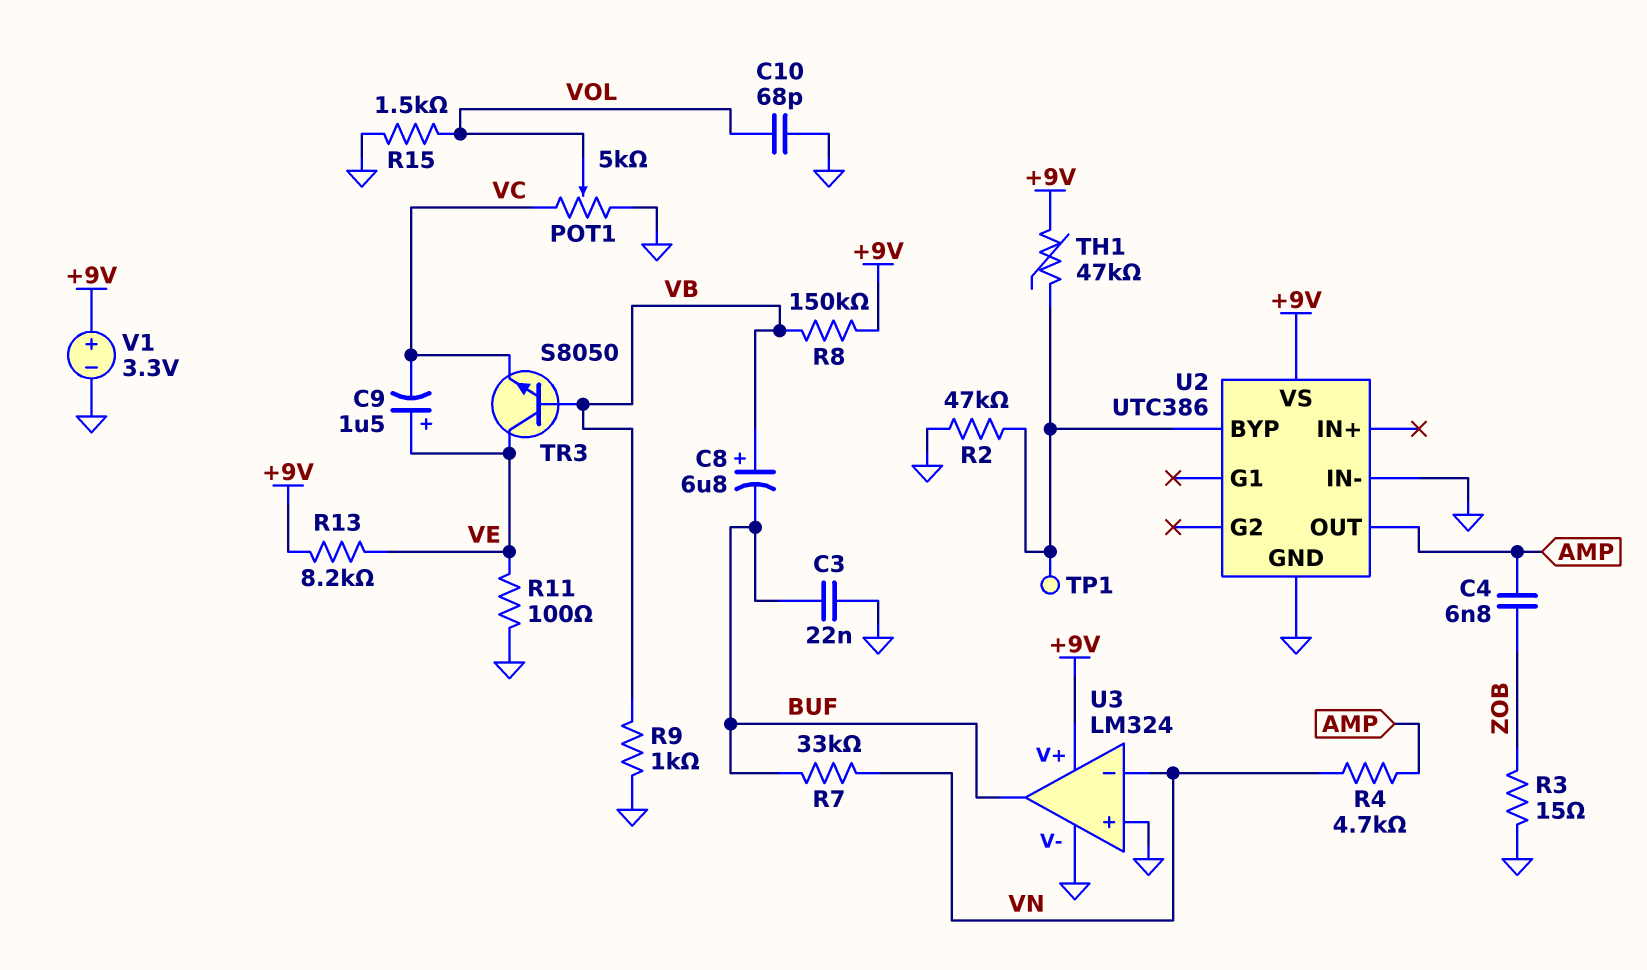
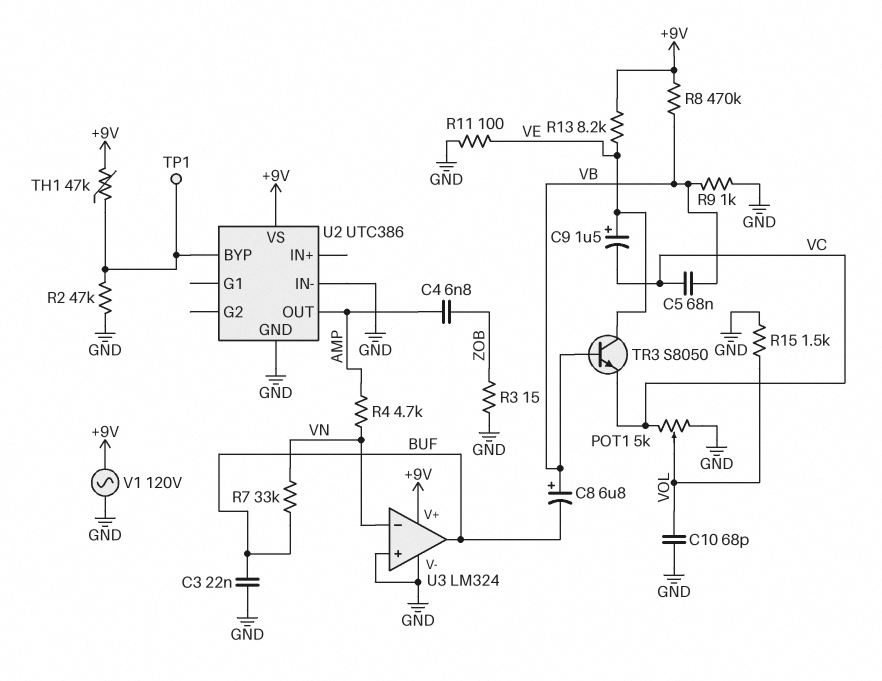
C5: none -> 68nF (VB, VC)
R8: 150k (+9V, VB) -> 470k (+9V, VB)
V1: 3.3V (plus +9V, minus GND) -> AC 120V (+9V, GND)

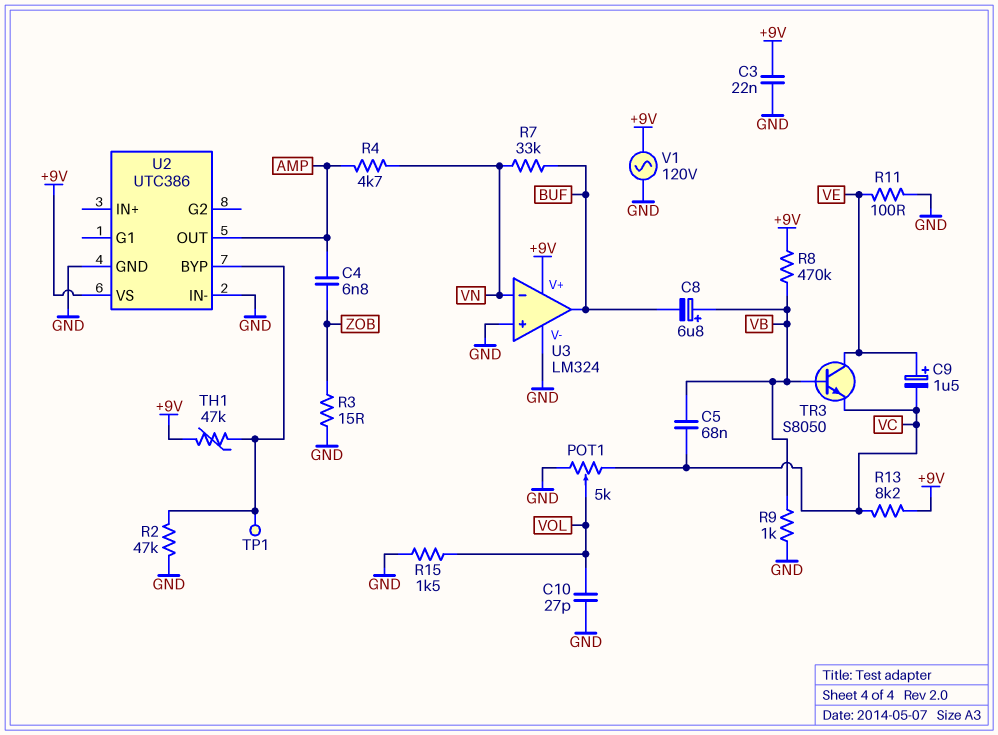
C3: 22nF (BUF, GND) -> 22nF (+9V, GND)
C10: 68pF (GND, VOL) -> 27pF (GND, VOL)
R13: 8.2k (+9V, VE) -> 8.2k (+9V, VC)

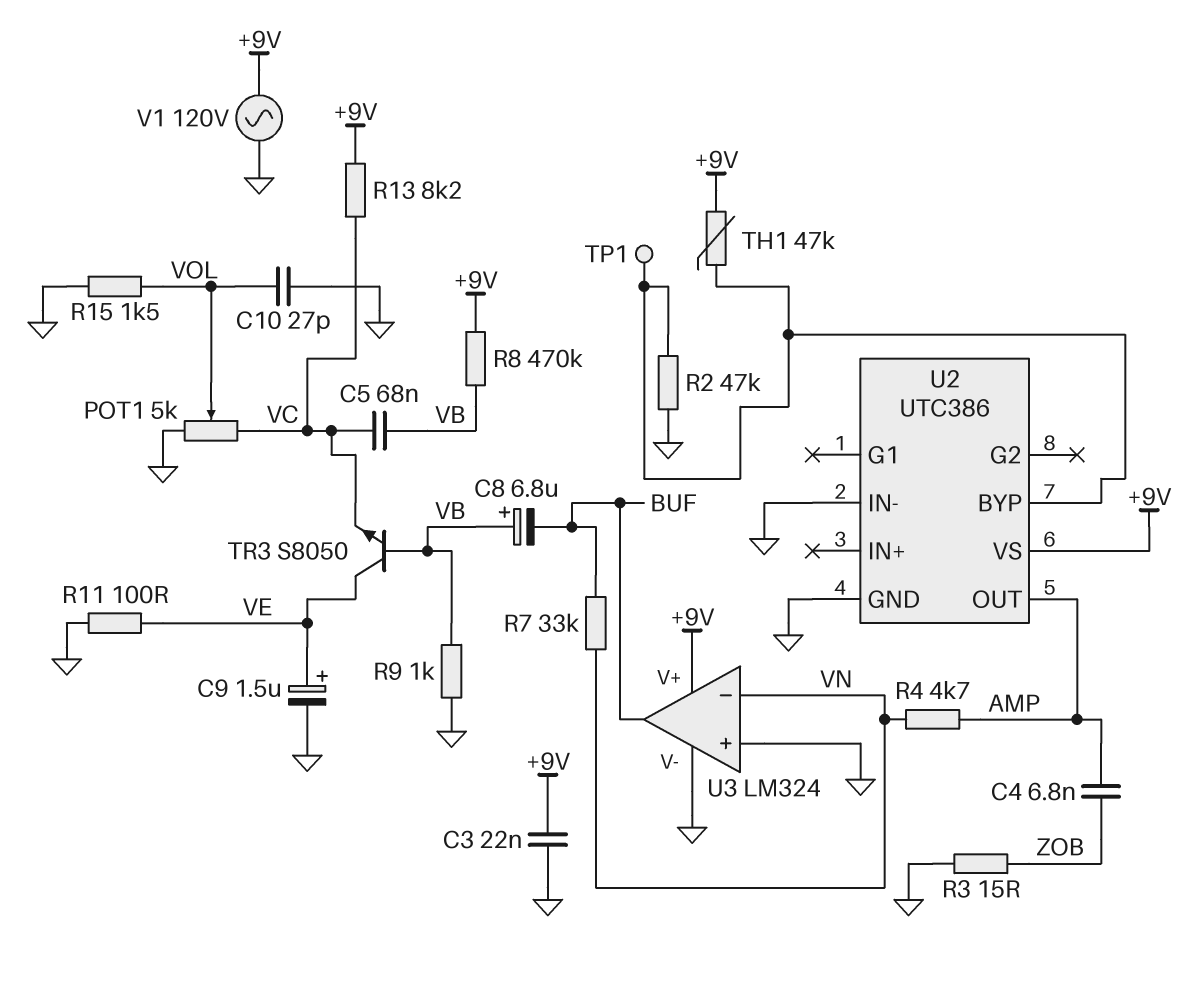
C9: 1.5uF (plus VE, minus VC) -> 1.5uF (plus VE, minus GND)

